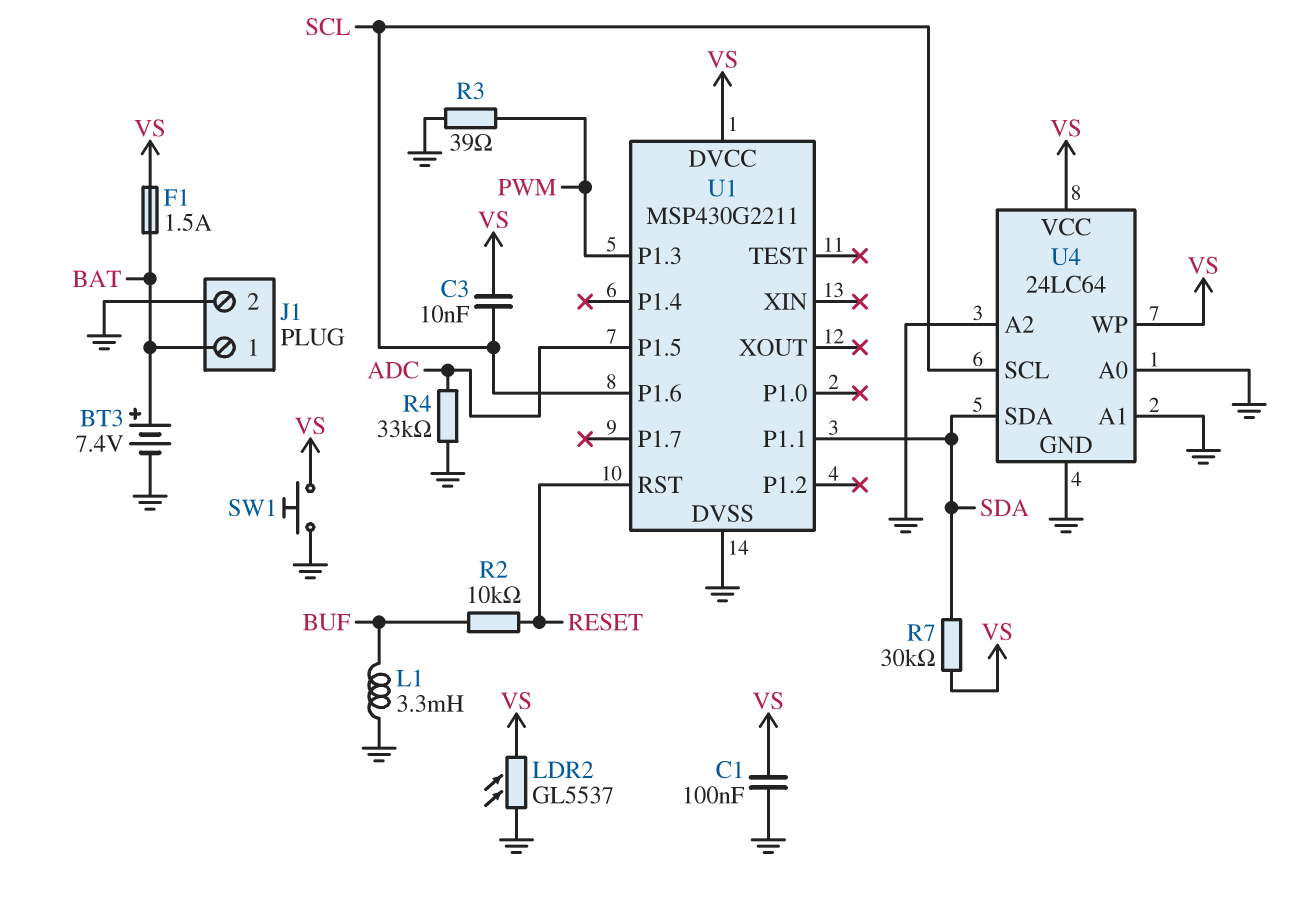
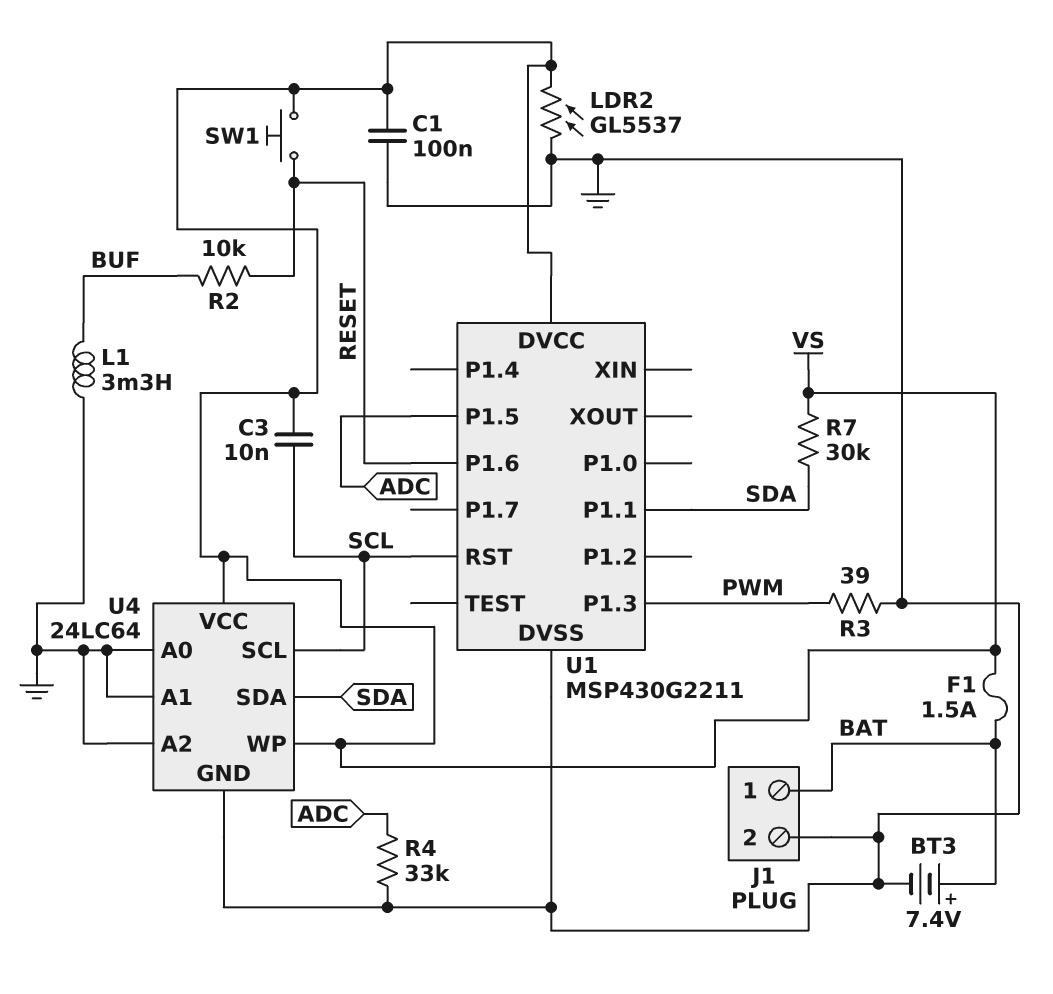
SW1: button (GND, VS) -> button (RESET, VS)
U1 pin P1.6: SCL -> RESET
U1 pin RST: RESET -> SCL

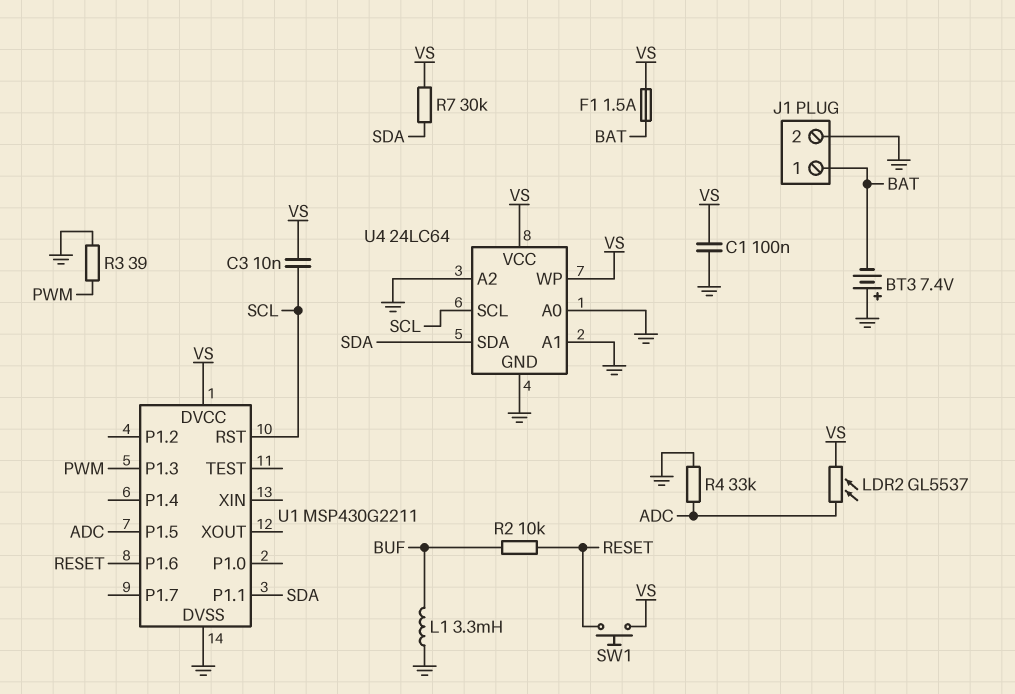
BT3: 7.4V (plus BAT, minus GND) -> 7.4V (plus GND, minus BAT)
LDR2: GL5537 (GND, VS) -> GL5537 (ADC, VS)

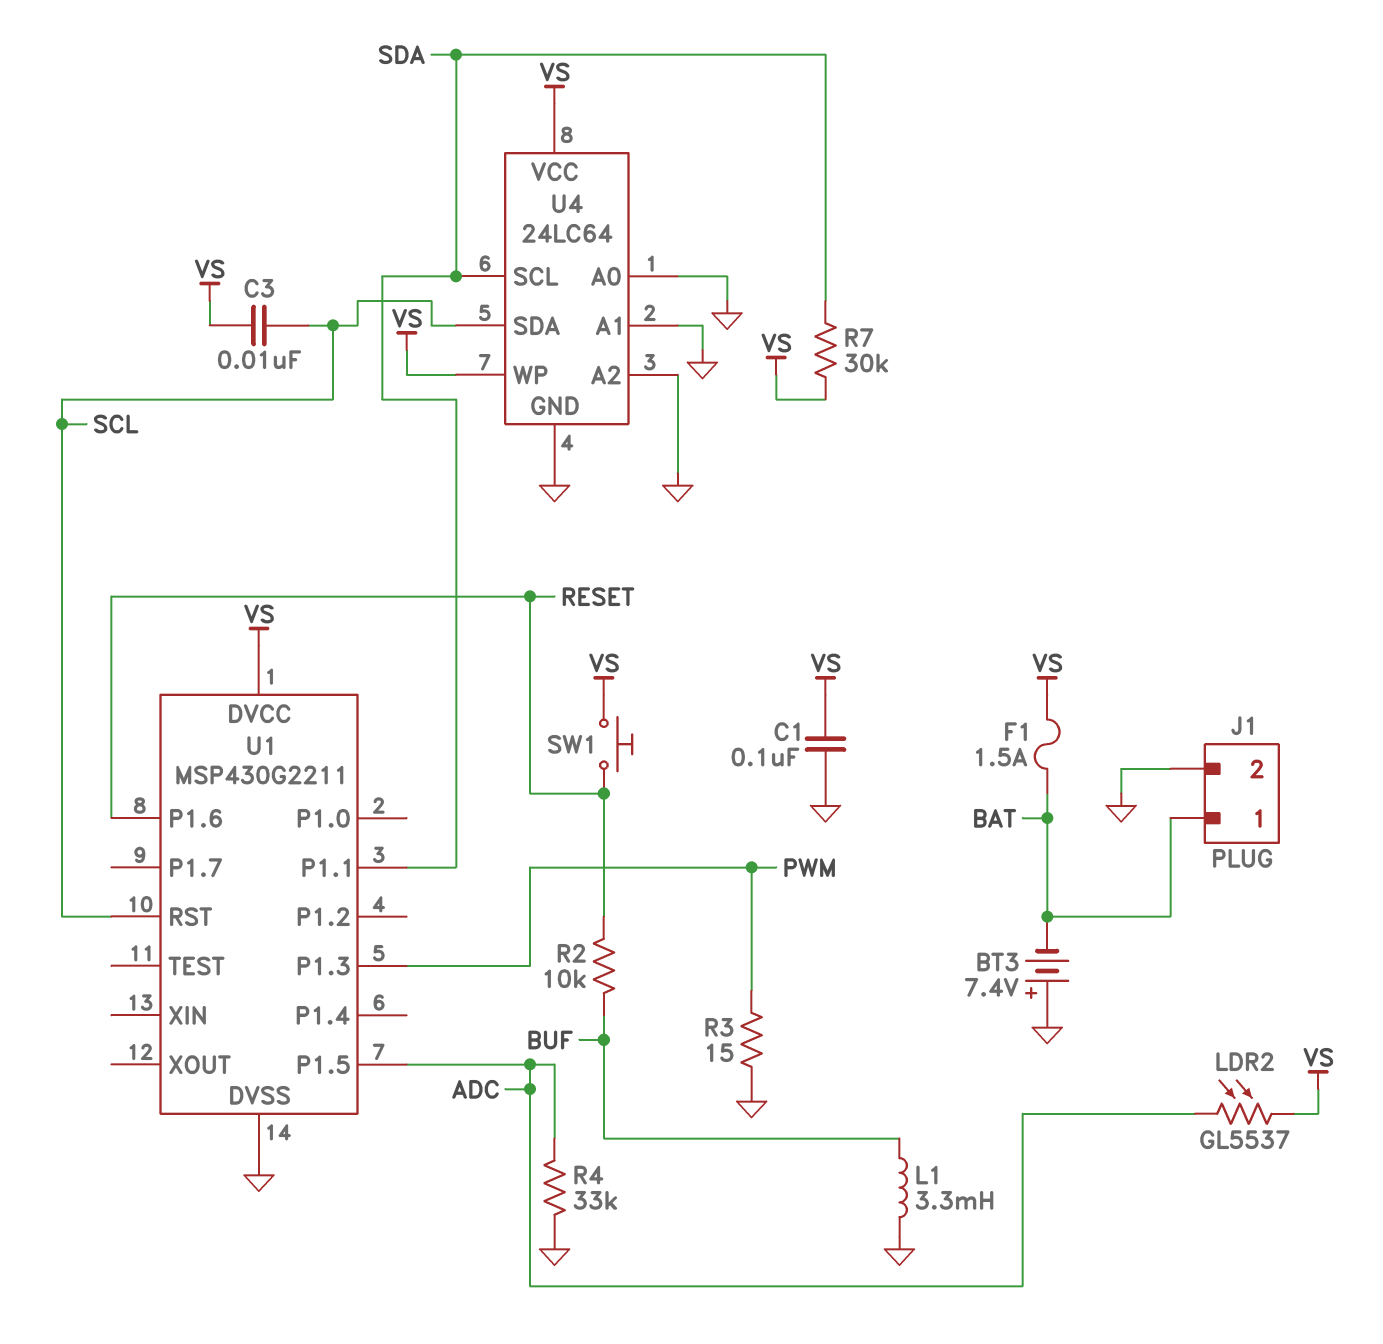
R3: 39 (GND, PWM) -> 15 (GND, PWM)
U4 pin SCL: SCL -> SDA
U4 pin SDA: SDA -> SCL

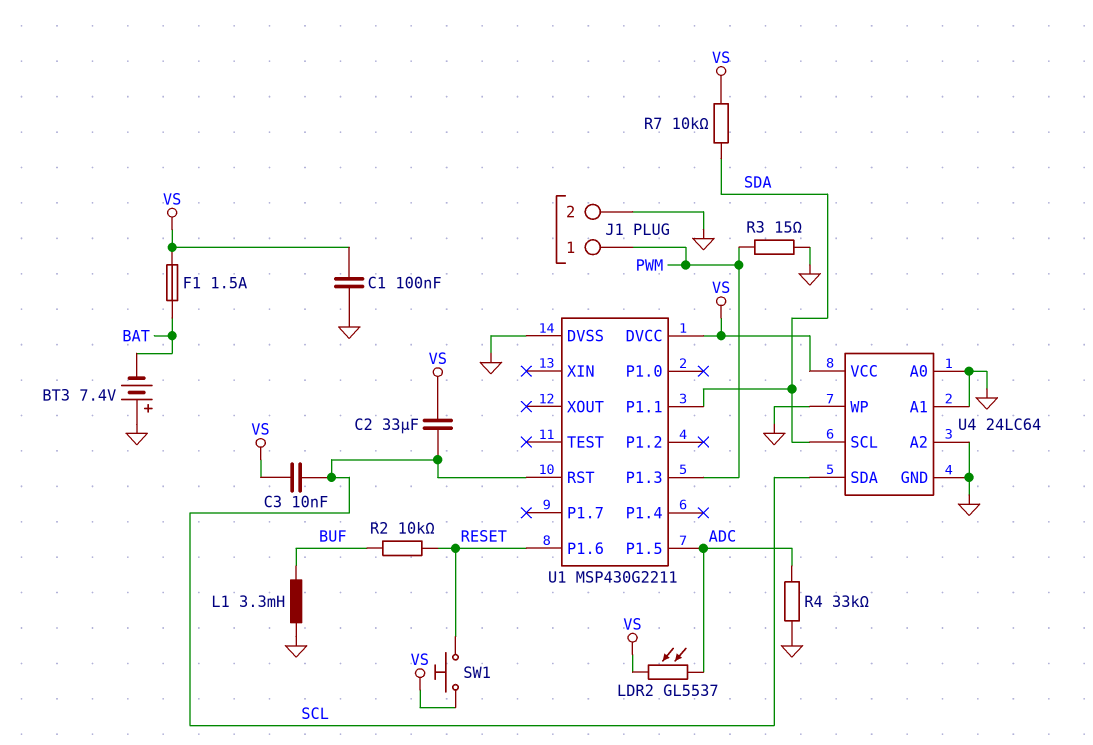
C2: none -> 33uF (SCL, VS)
J1 pin 1: BAT -> PWM
R7: 30k (SDA, VS) -> 10k (SDA, VS)
U4 pin WP: VS -> GND

